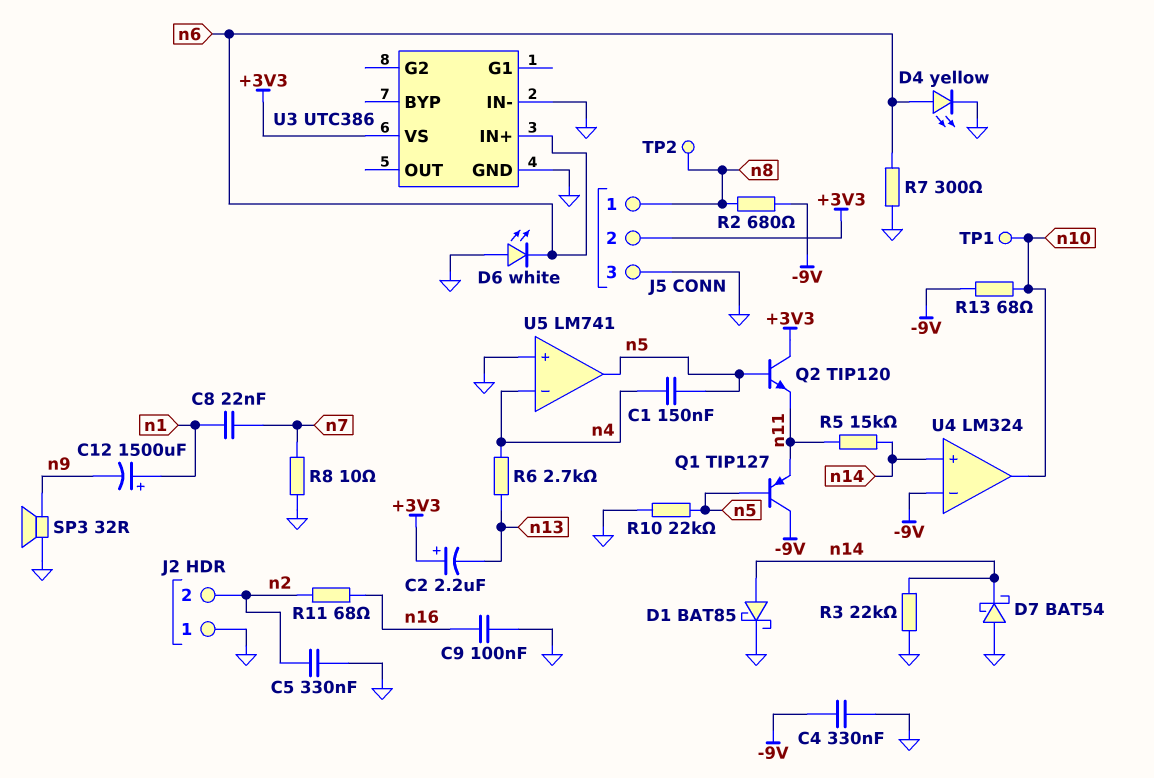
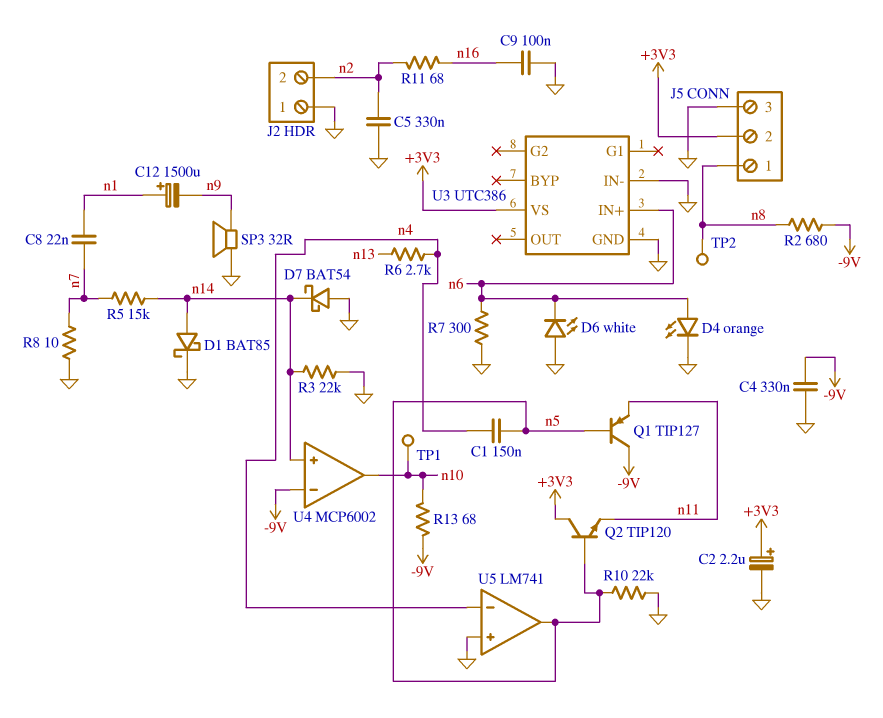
C2: 2.2uF (plus +3V3, minus n13) -> 2.2uF (plus +3V3, minus GND)
D4: LED yellow (A n6, K GND) -> LED orange (A n6, K GND)
R5: 15k (n11, n14) -> 15k (n7, n14)
U4: LM324 -> MCP6002

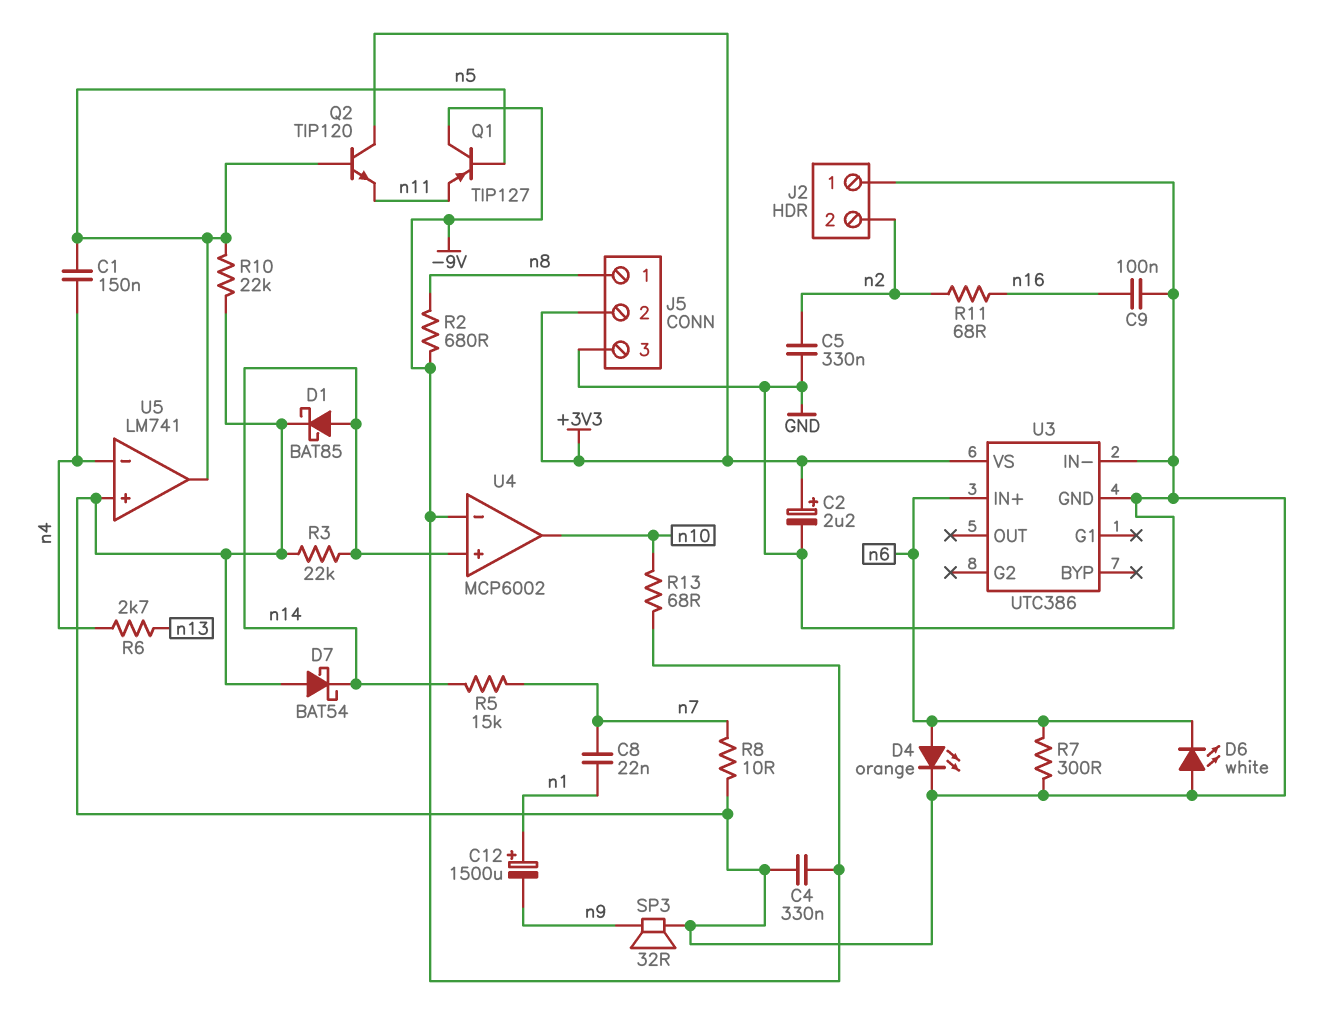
TP1: test point (n10) -> none
TP2: test point (n8) -> none

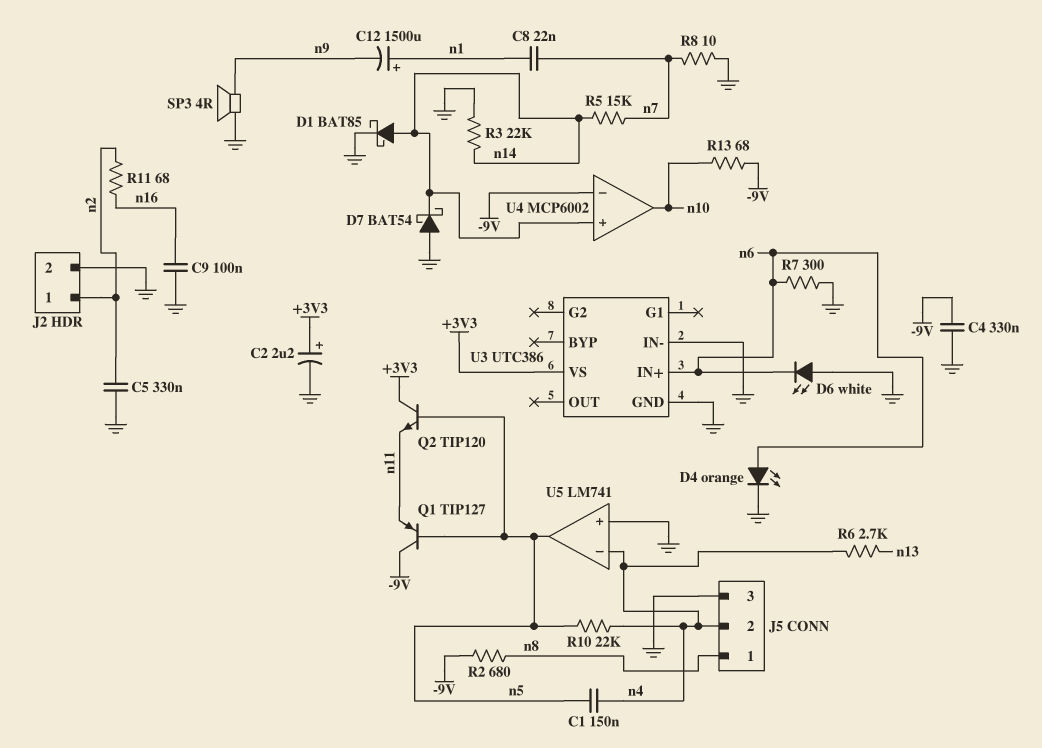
J2 pin 1: GND -> n2
J2 pin 2: n2 -> GND
J5 pin 2: +3V3 -> n4
R10: 22k (GND, n5) -> 22k (n4, n5)
SP3: speaker 32R (GND, n9) -> speaker 4R (GND, n9)

